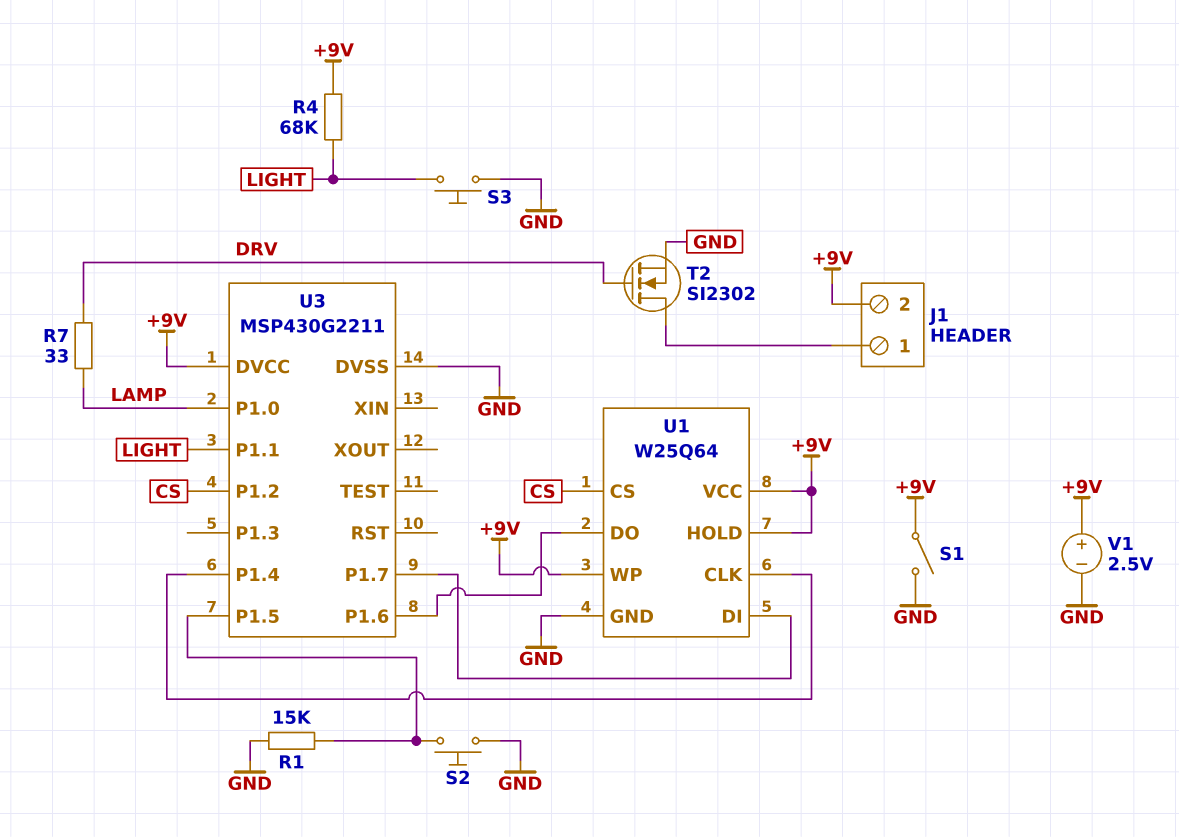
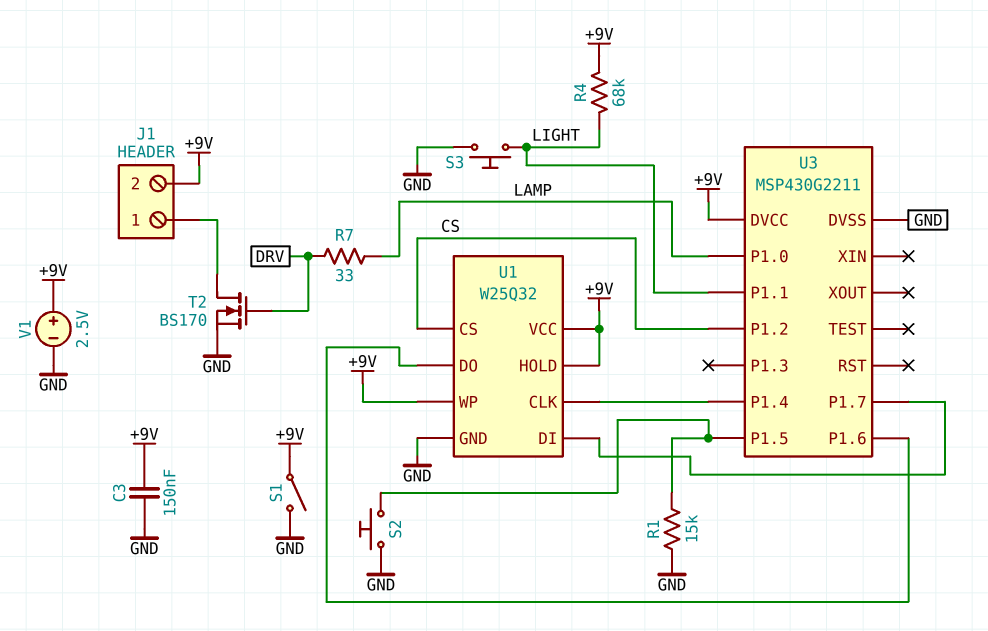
C3: none -> 150nF (+9V, GND)
T2: NMOS SI2302 (G DRV, D J1/1, S GND) -> NMOS BS170 (G DRV, D J1/1, S GND)
U1: W25Q64 -> W25Q32

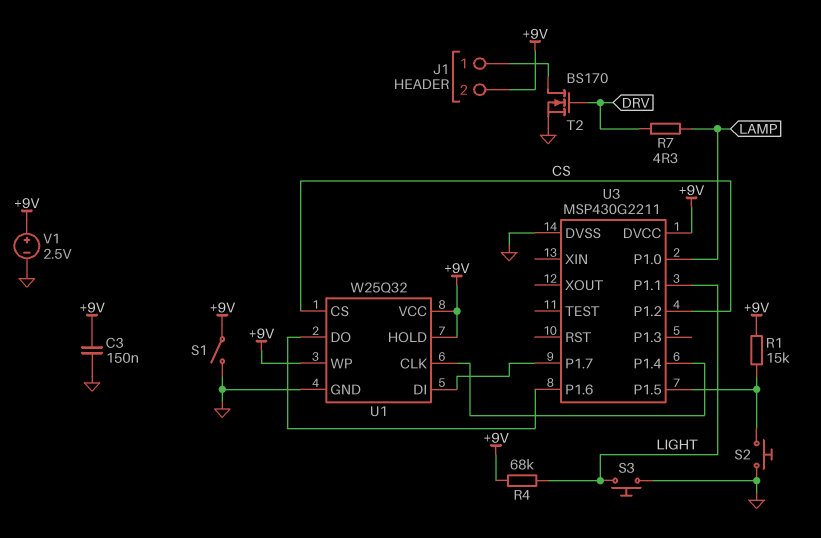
R1: 15k (GND, U3/P1.5) -> 15k (+9V, U3/P1.5)
R7: 33 (DRV, LAMP) -> 4.3 (DRV, LAMP)

